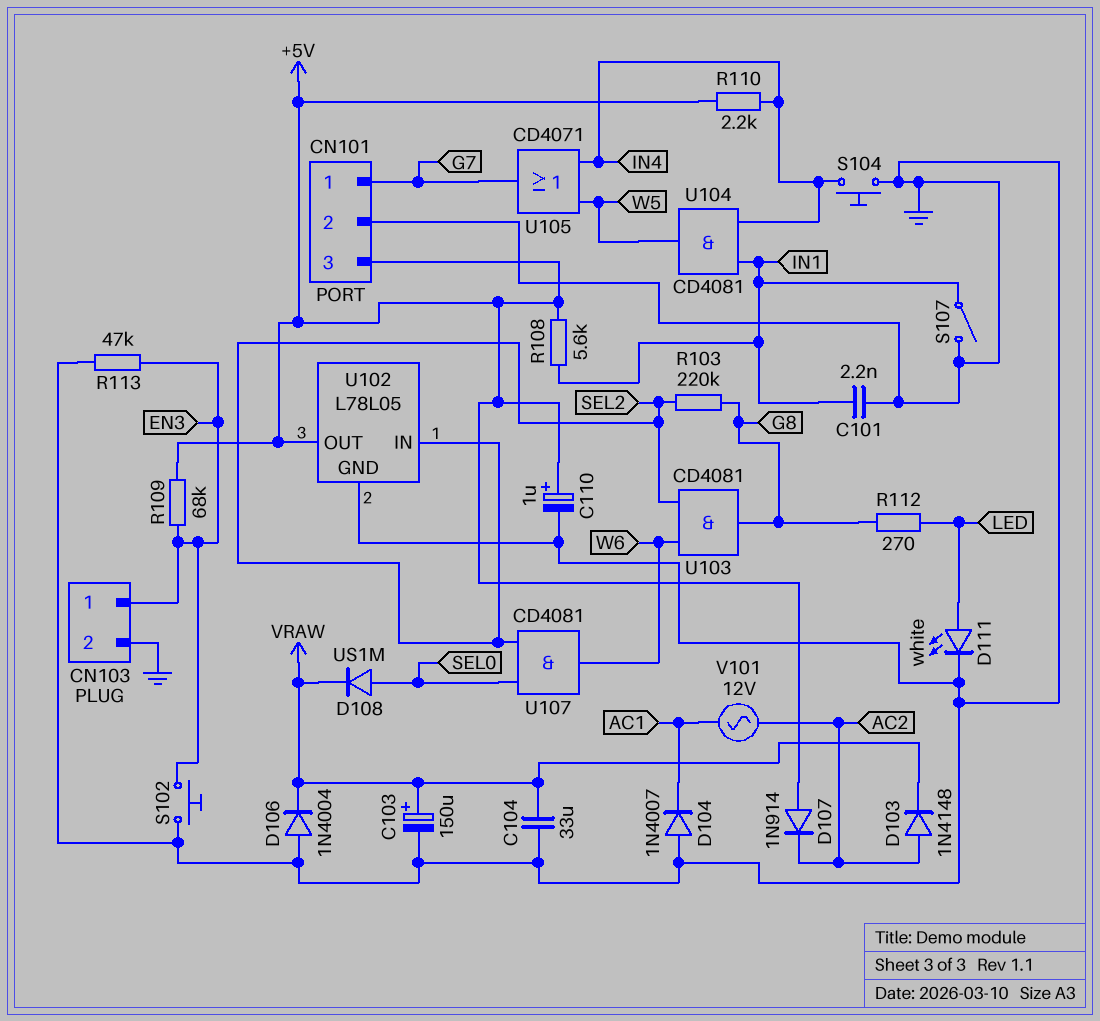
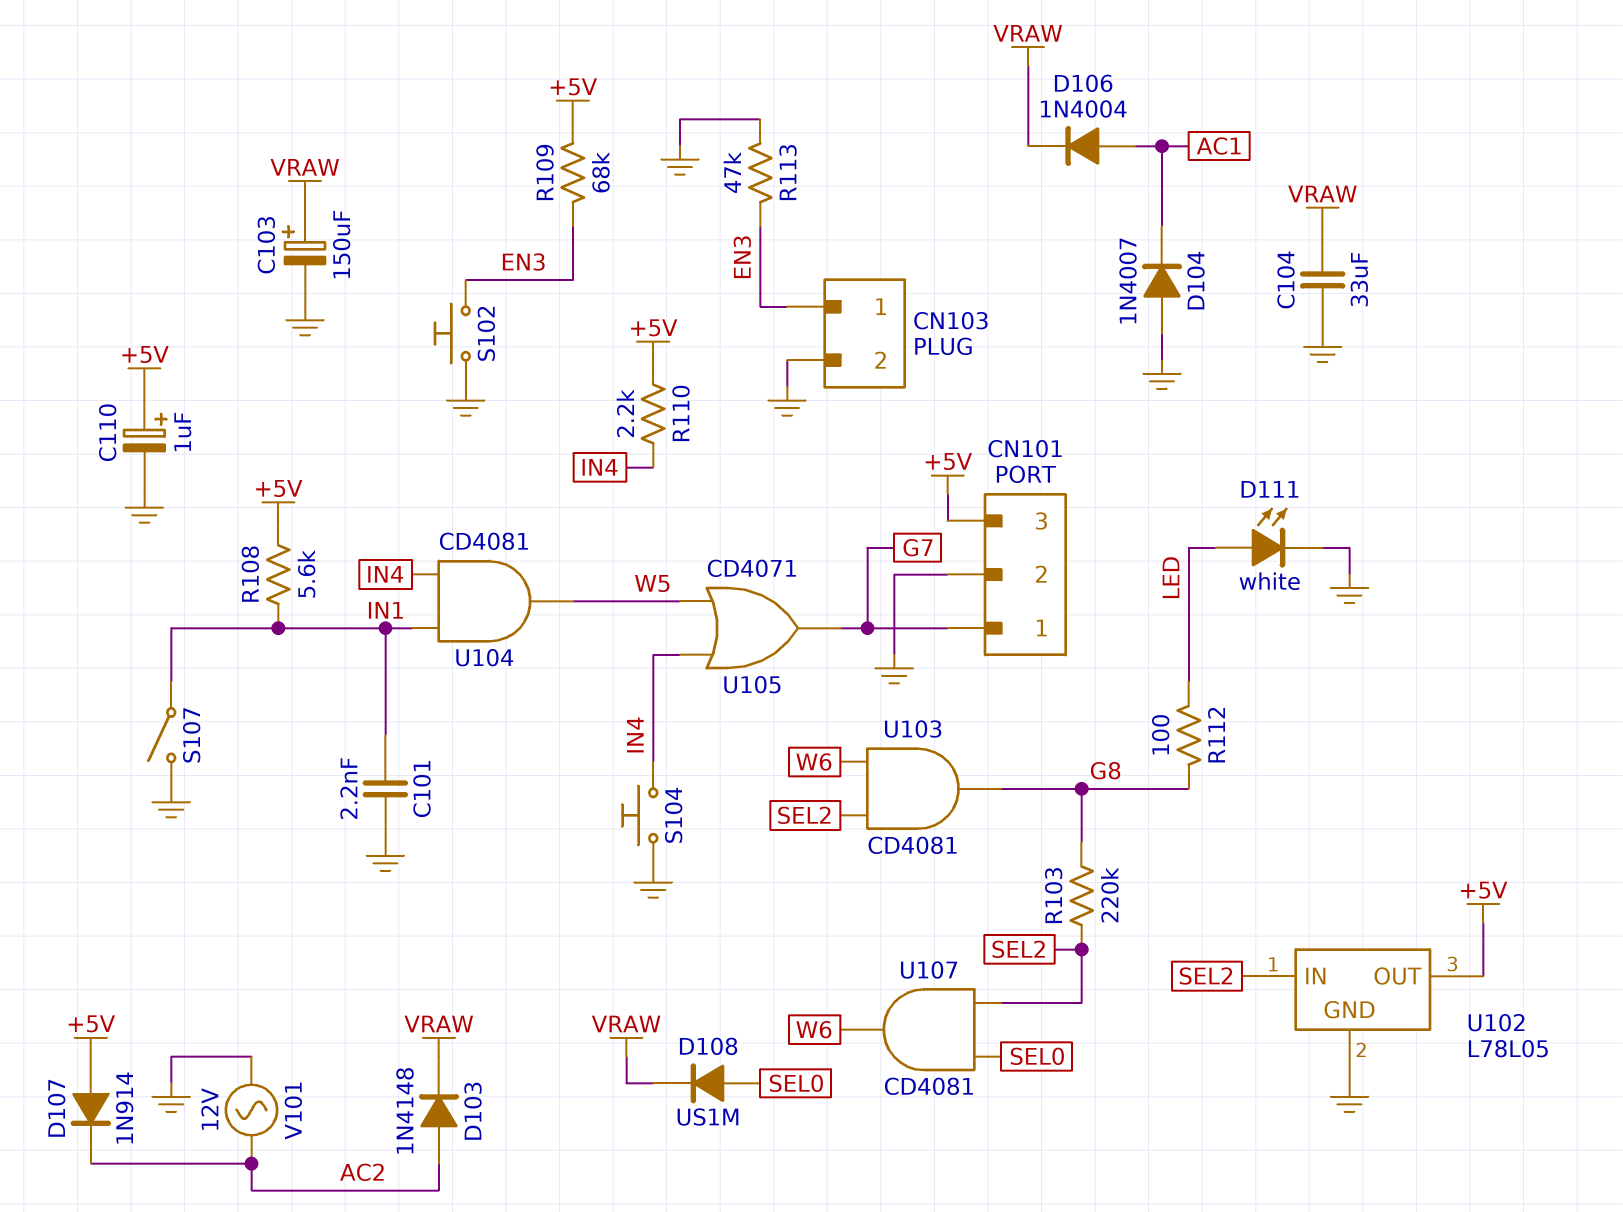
D106: diode 1N4004 (A GND, K VRAW) -> diode 1N4004 (A AC1, K VRAW)
R112: 270 (G8, LED) -> 100 (G8, LED)
V101: AC 12V (AC1, AC2) -> AC 12V (AC2, GND)

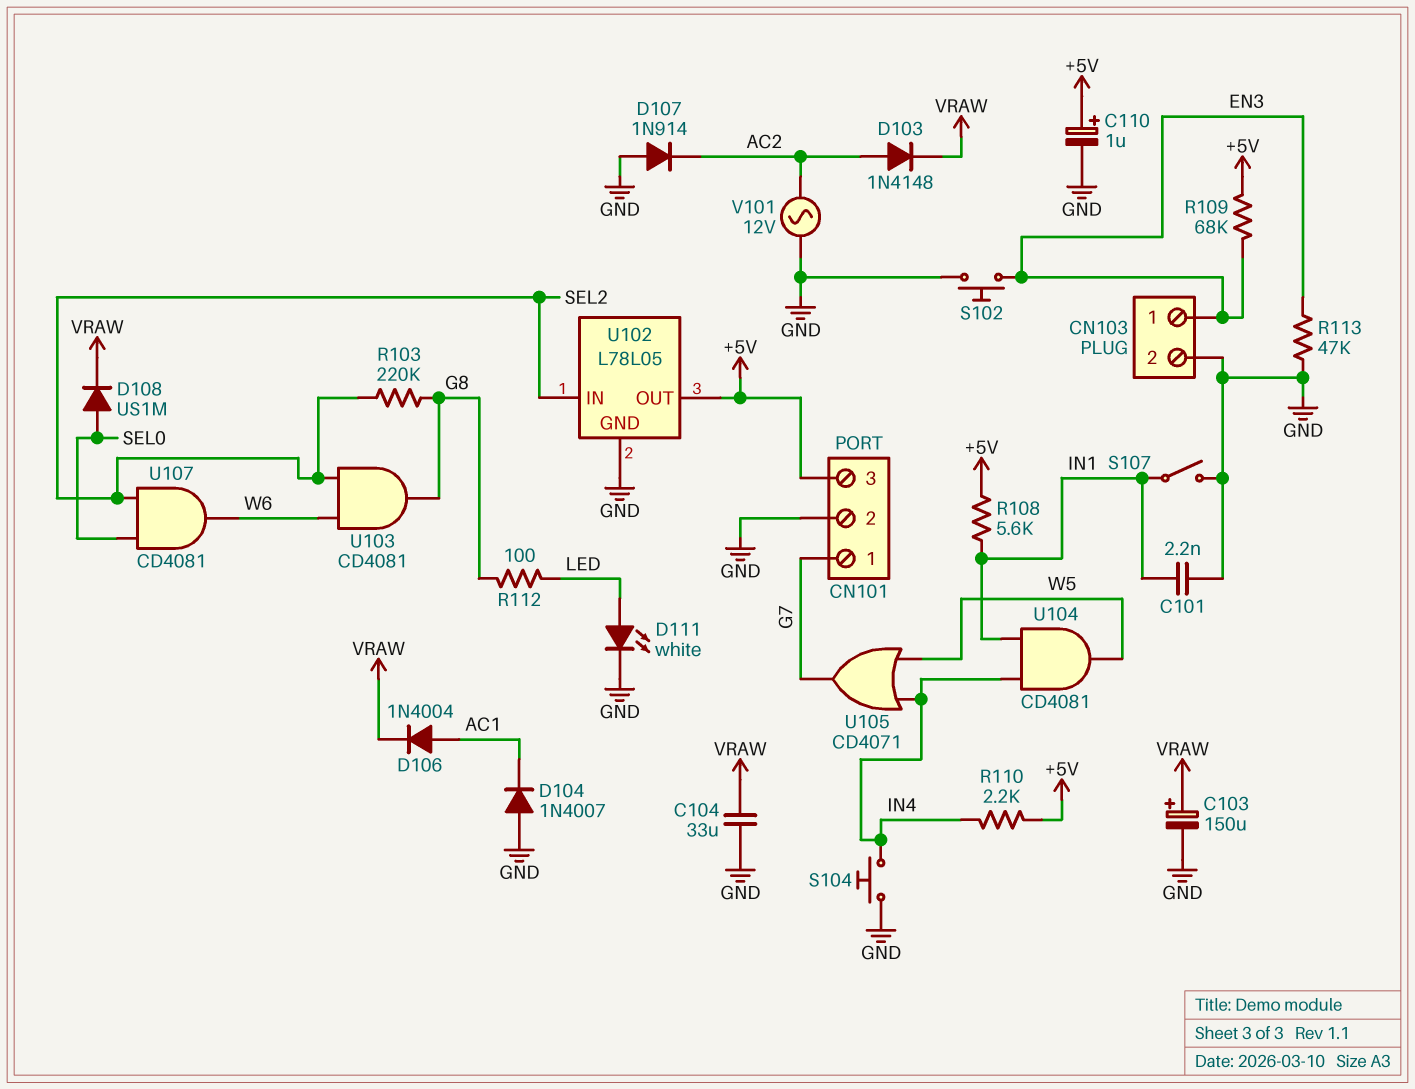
D107: diode 1N914 (A +5V, K AC2) -> diode 1N914 (A GND, K AC2)

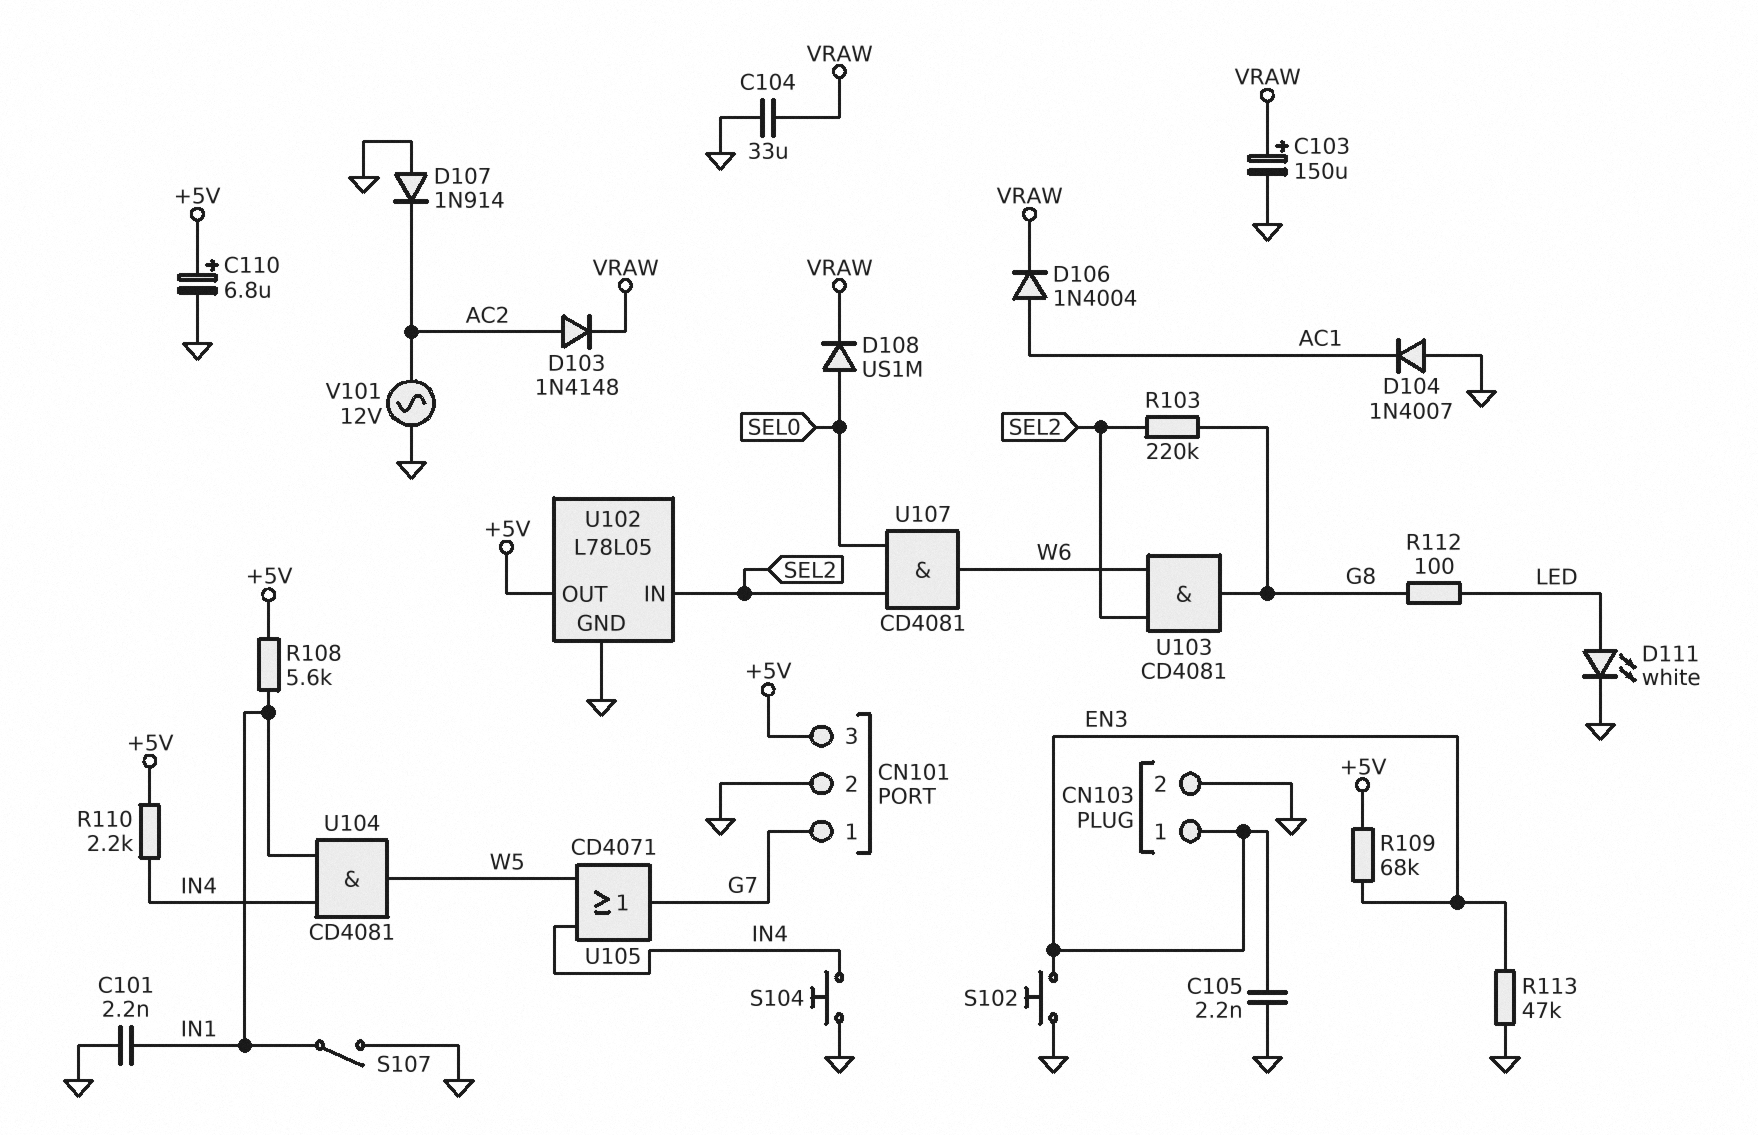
C105: none -> 2.2nF (EN3, GND)
C110: 1uF (plus +5V, minus GND) -> 6.8uF (plus +5V, minus GND)

